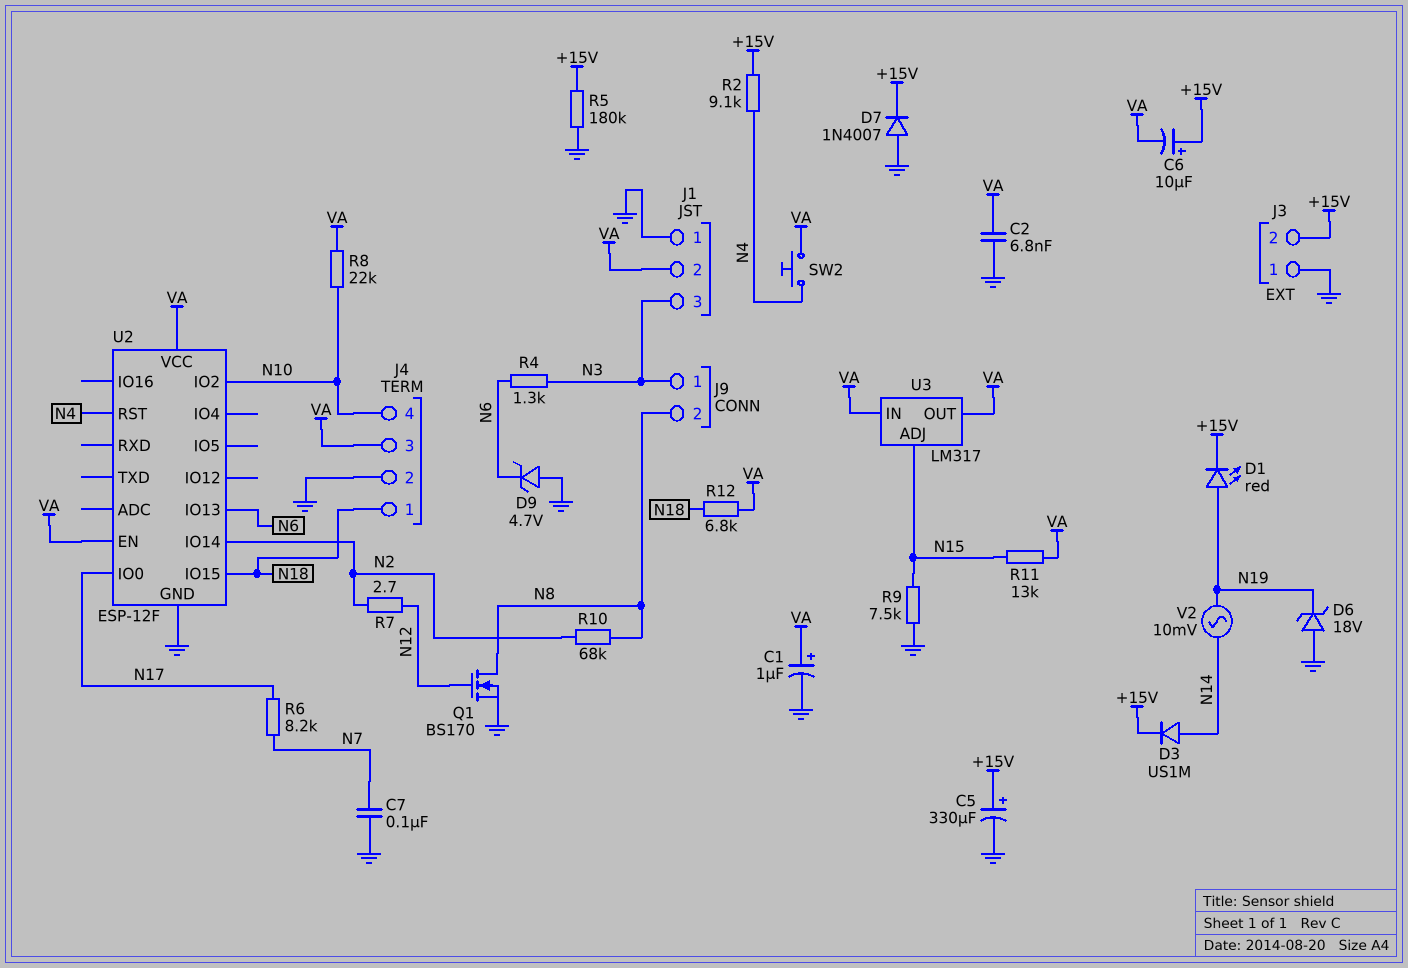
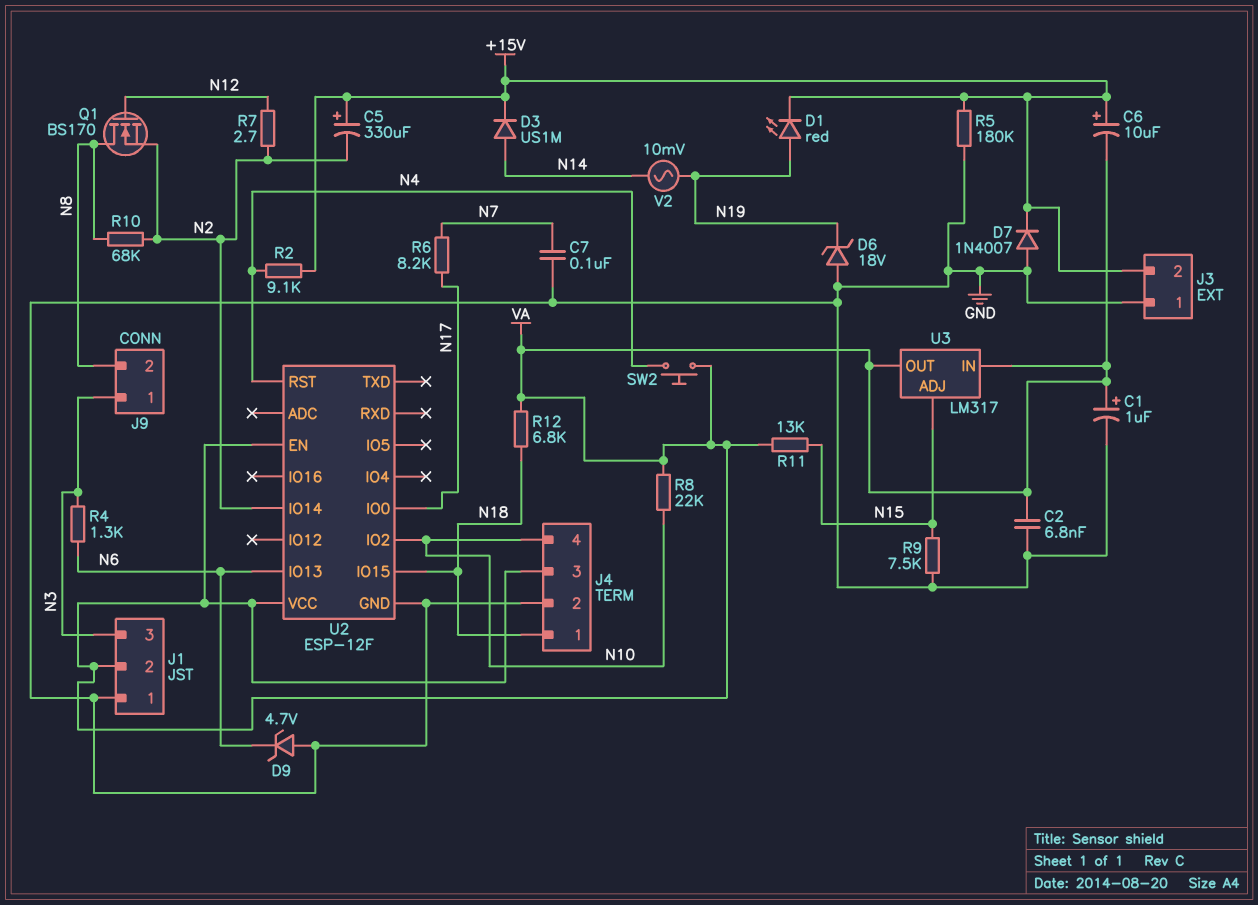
C5: 330uF (plus +15V, minus GND) -> 330uF (plus +15V, minus N2)
Q1: NMOS BS170 (G N12, D N8, S GND) -> NMOS BS170 (G N12, D N8, S N2)

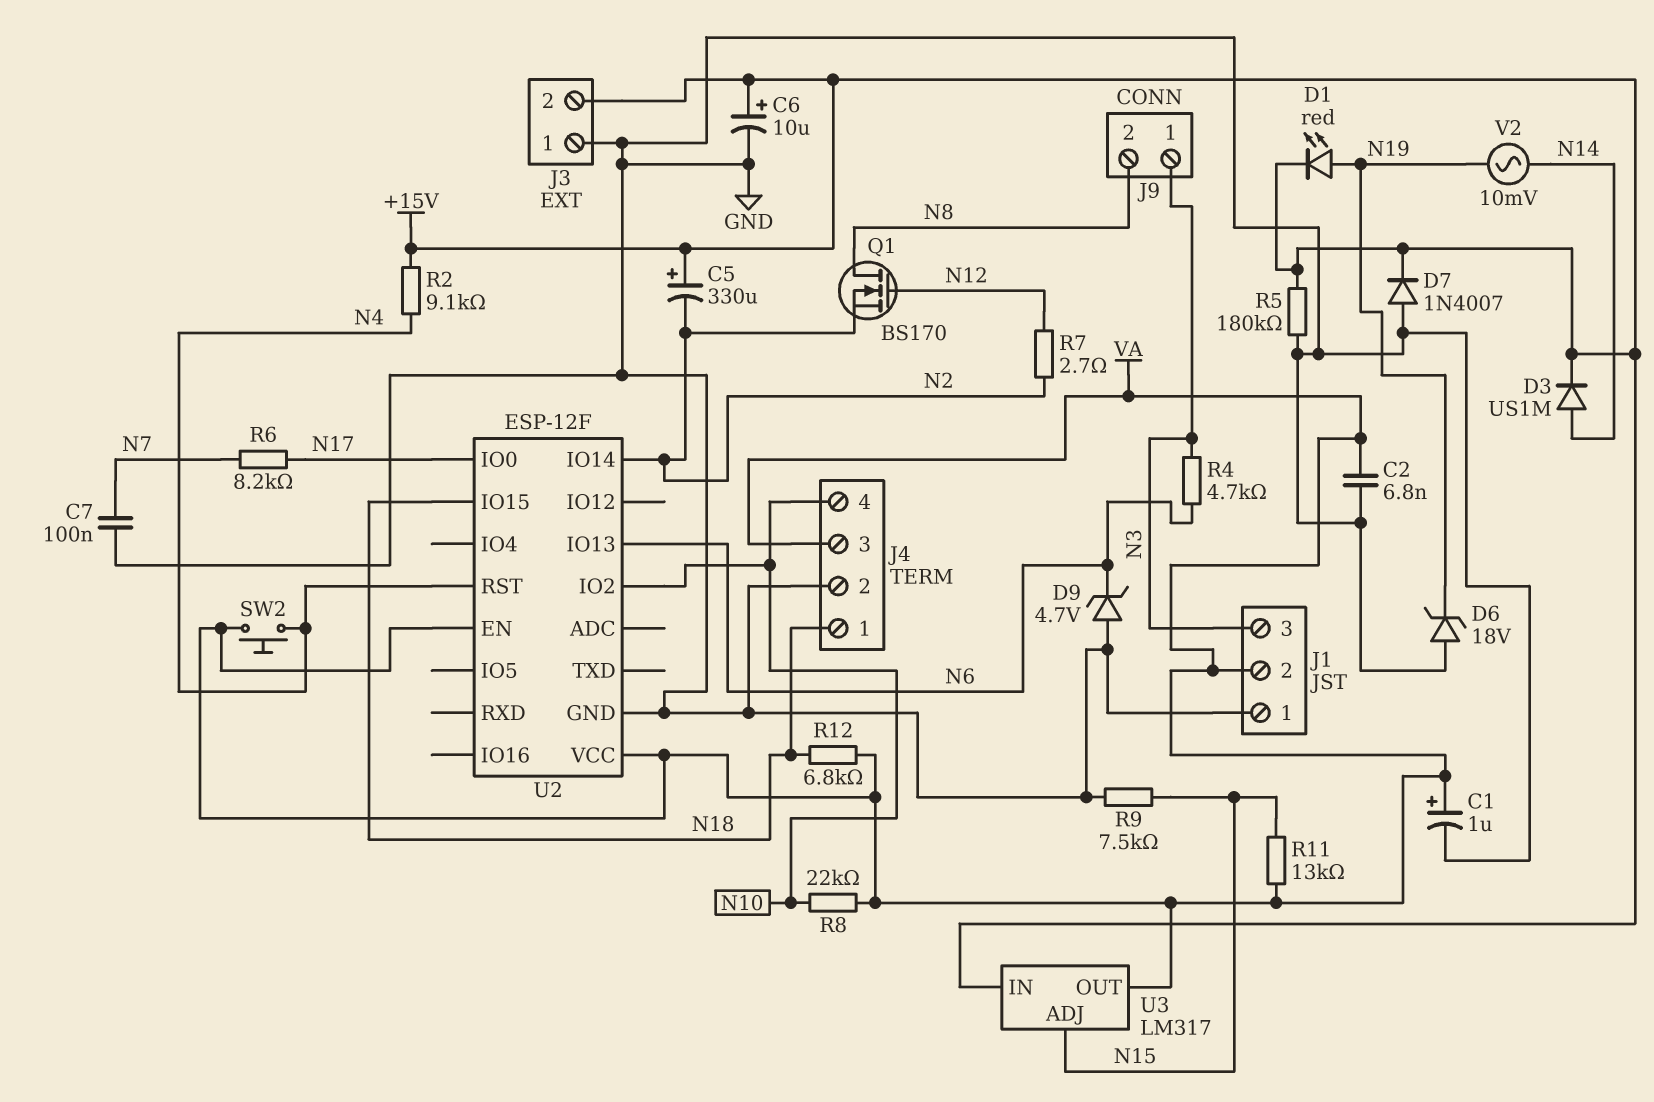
C6: 10uF (plus +15V, minus VA) -> 10uF (plus +15V, minus GND)
R4: 1.3k (N3, N6) -> 4.7k (N3, N6)
R10: 68k (N2, N8) -> none
U3 pin IN: VA -> +15V

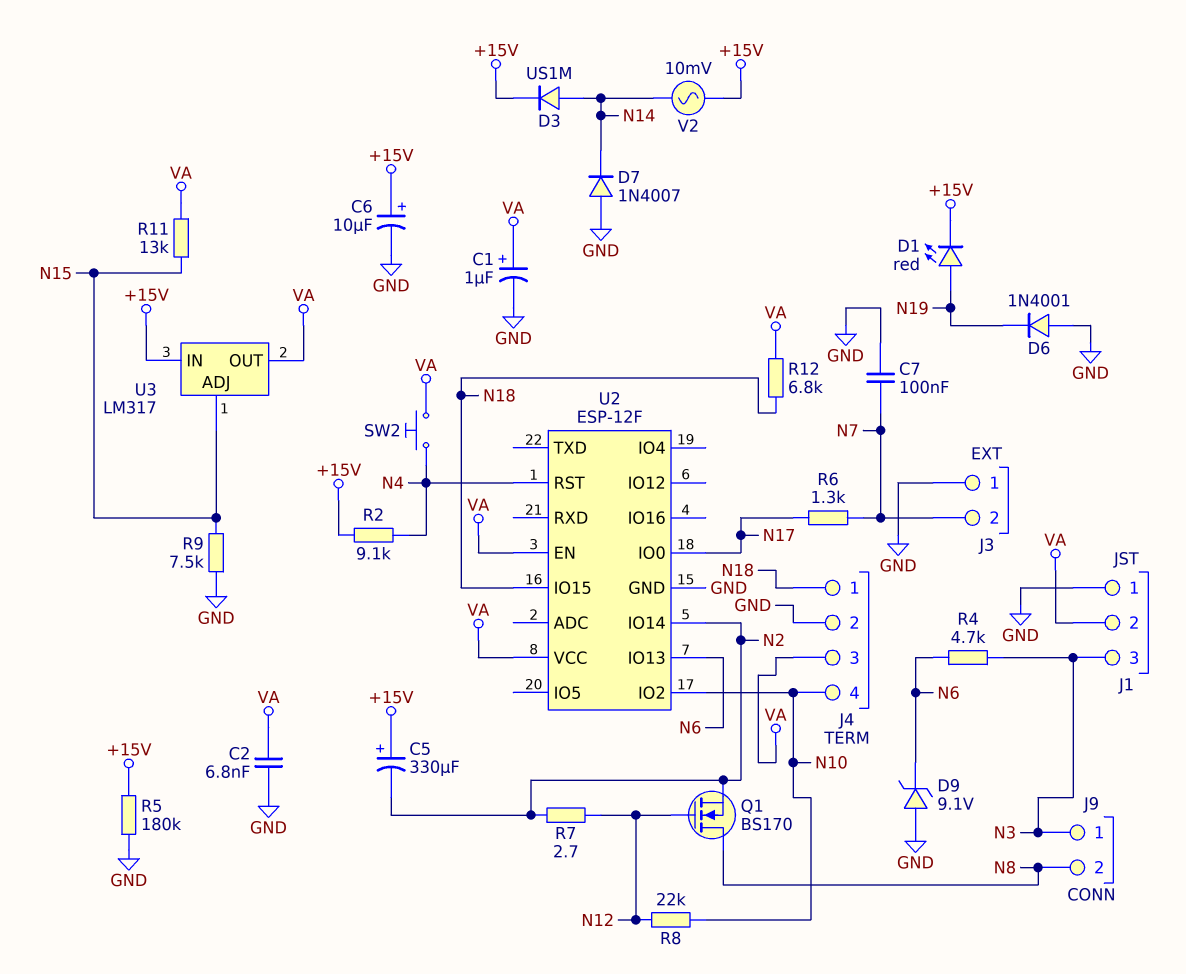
D6: zener 18V (A GND, K N19) -> diode 1N4001 (A GND, K N19)
D7: diode 1N4007 (A GND, K +15V) -> diode 1N4007 (A GND, K N14)
D9: zener 4.7V (A GND, K N6) -> zener 9.1V (A GND, K N6)
J3 pin 2: +15V -> N7
R6: 8.2k (N7, N17) -> 1.3k (N7, N17)
R8: 22k (N10, VA) -> 22k (N10, N12)
V2: AC 10mV (N14, N19) -> AC 10mV (+15V, N14)

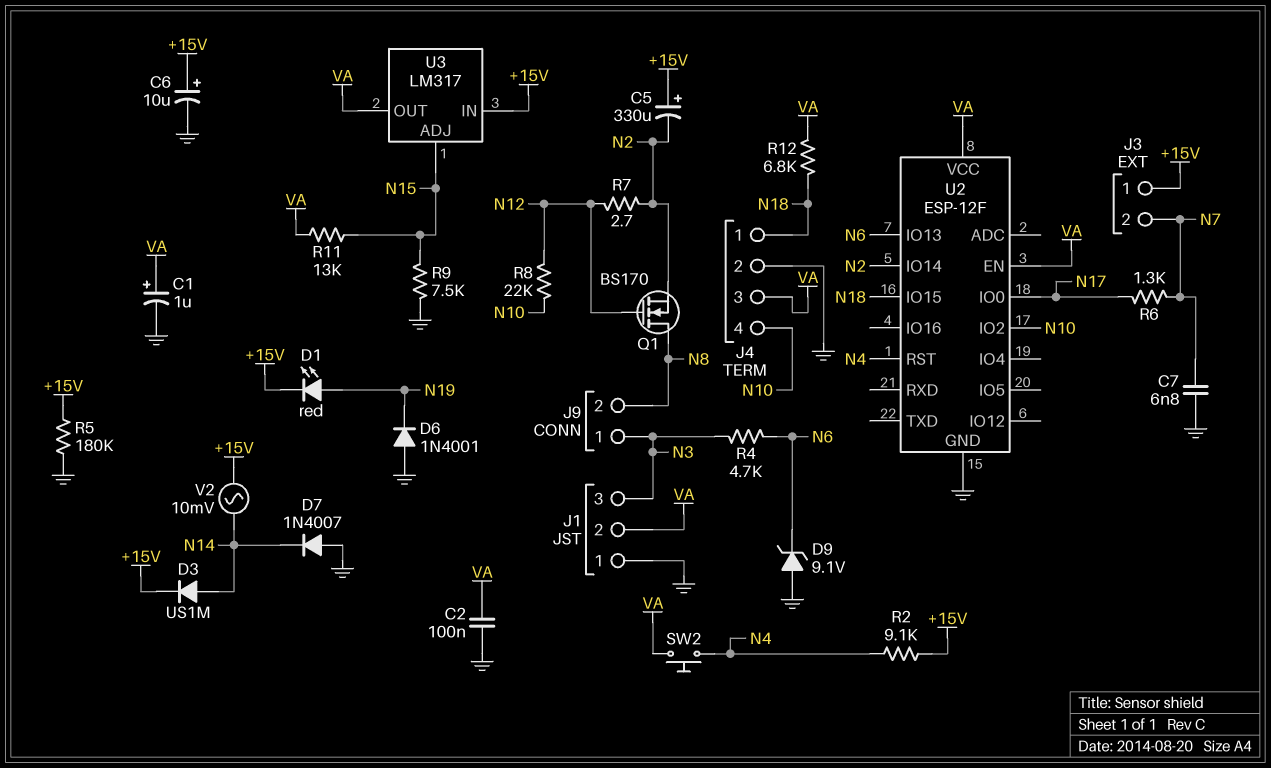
C2: 6.8nF (GND, VA) -> 100nF (GND, VA)
C7: 100nF (GND, N7) -> 6.8nF (GND, N7)
J3 pin 1: GND -> +15V

